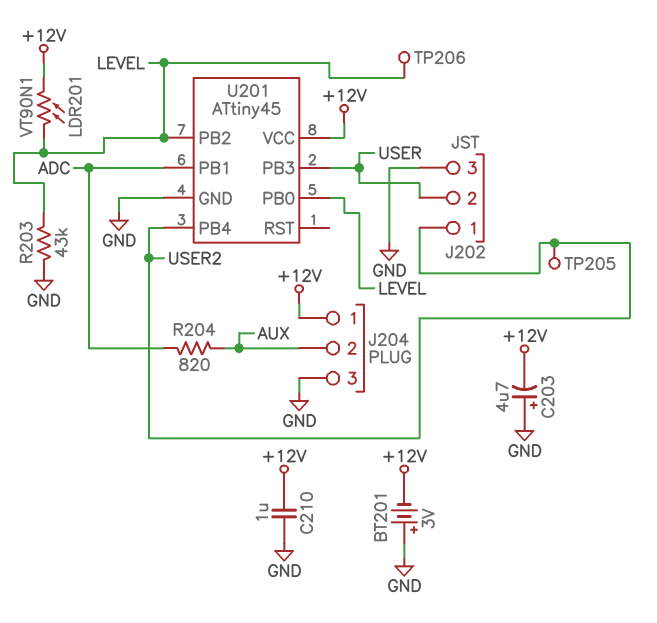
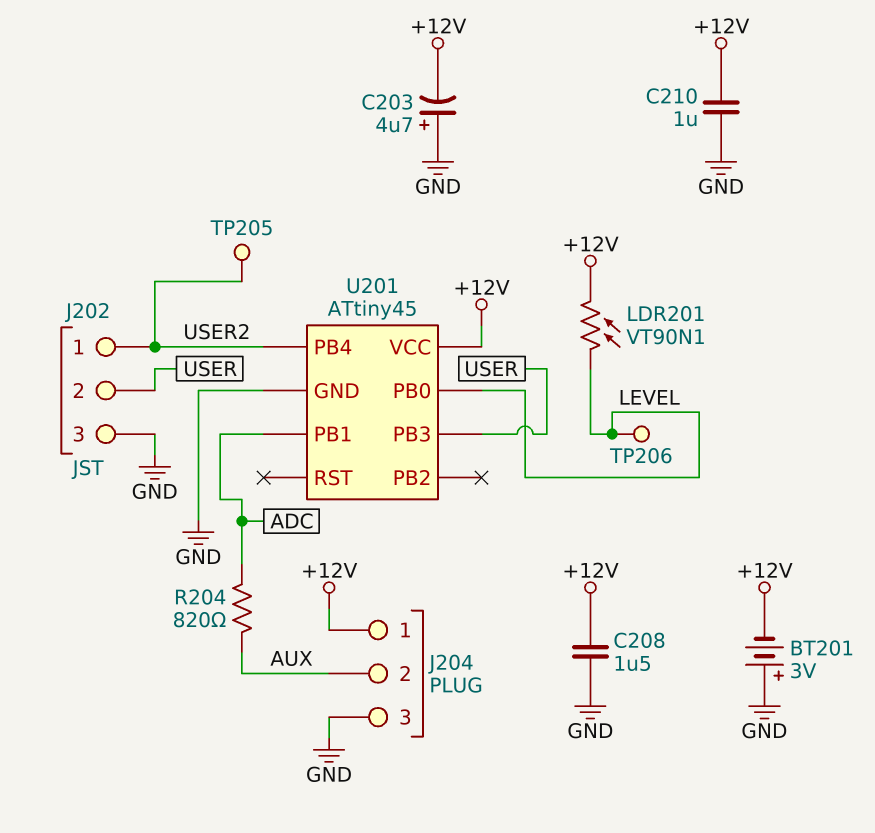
C208: none -> 1.5uF (+12V, GND)
R203: 43k (GND, LEVEL) -> none
U201 pin PB2: LEVEL -> none

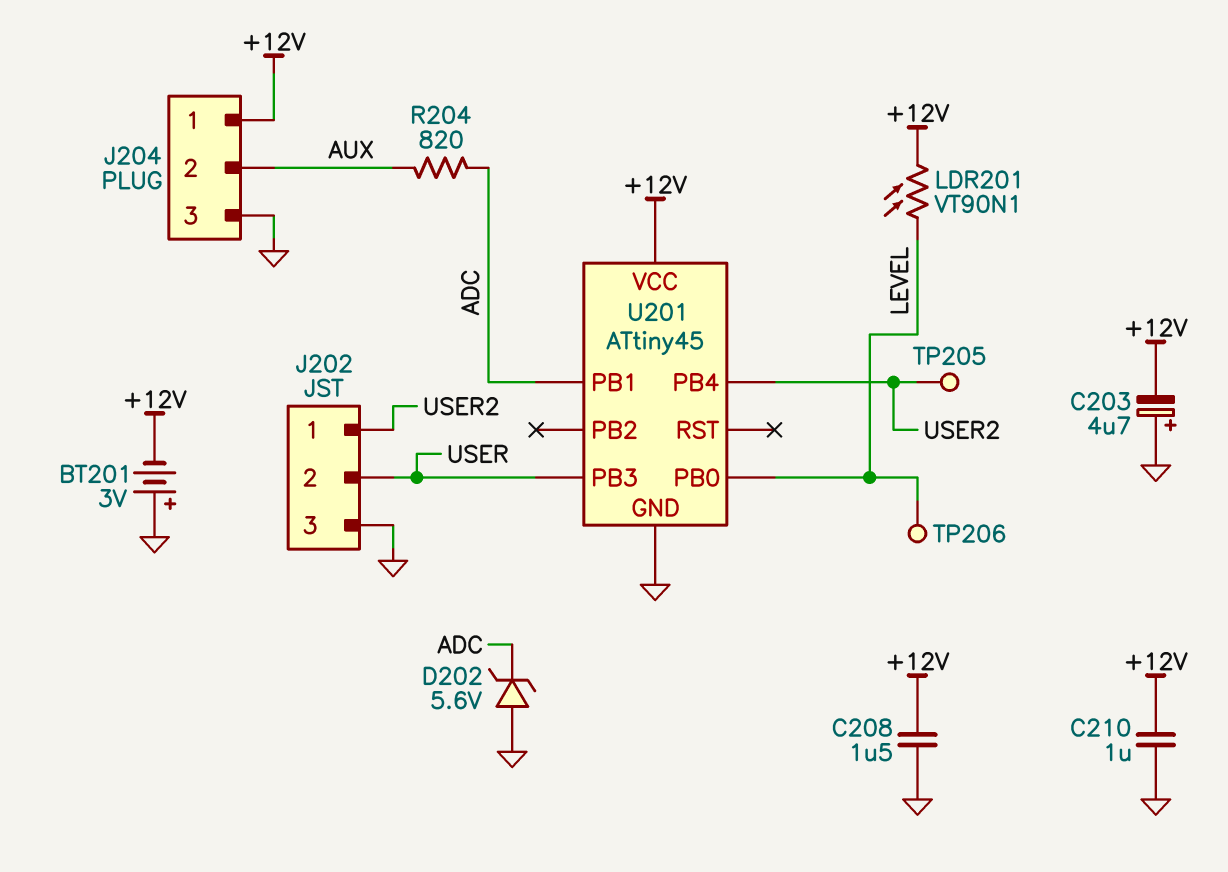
D202: none -> zener 5.6V (A GND, K ADC)

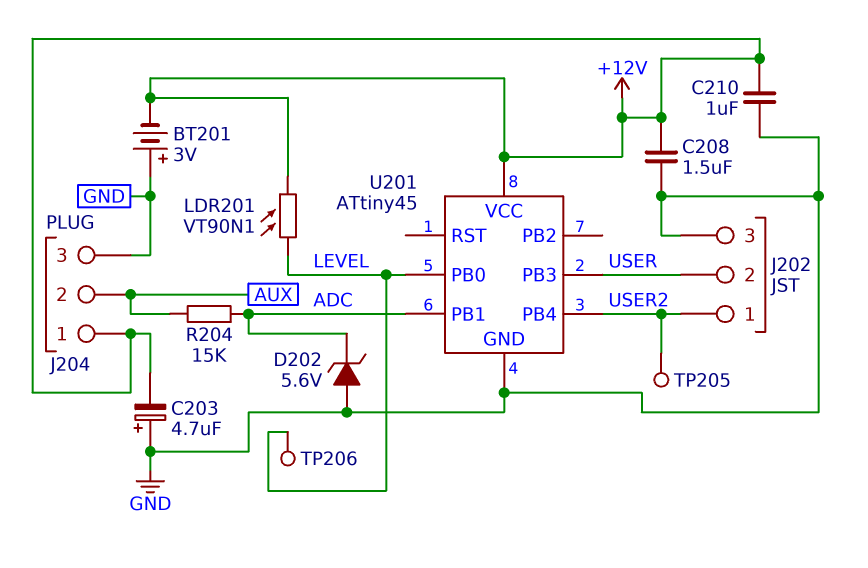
R204: 820 (ADC, AUX) -> 15k (ADC, AUX)

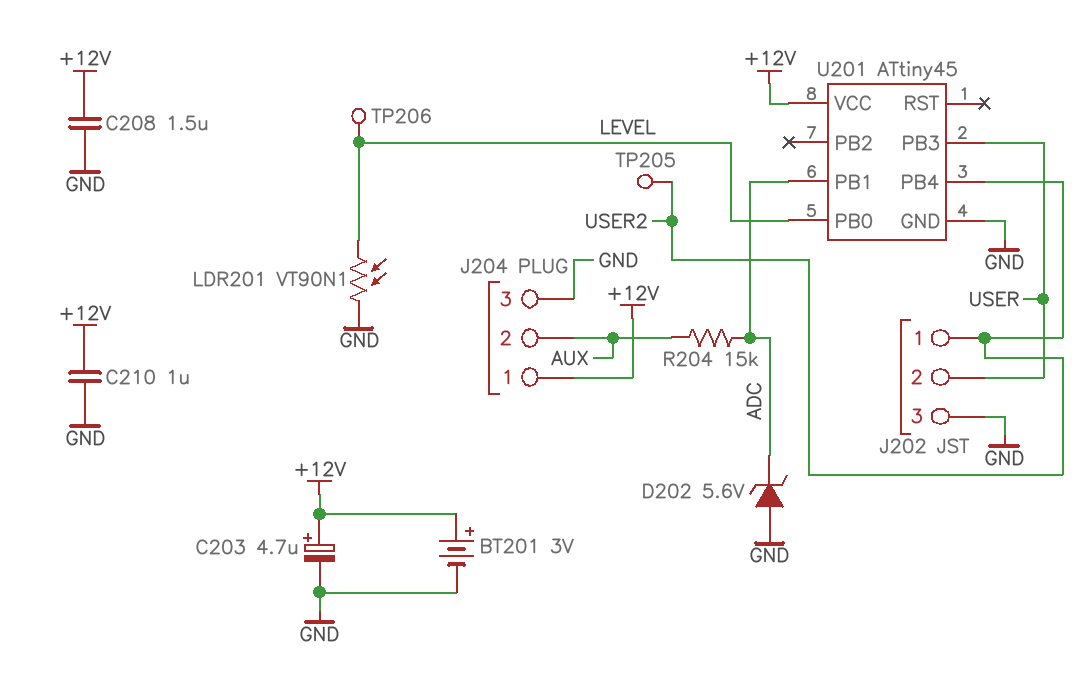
BT201: 3V (plus GND, minus +12V) -> 3V (plus +12V, minus GND)
C203: 4.7uF (plus GND, minus +12V) -> 4.7uF (plus +12V, minus GND)
LDR201: VT90N1 (+12V, LEVEL) -> VT90N1 (GND, LEVEL)

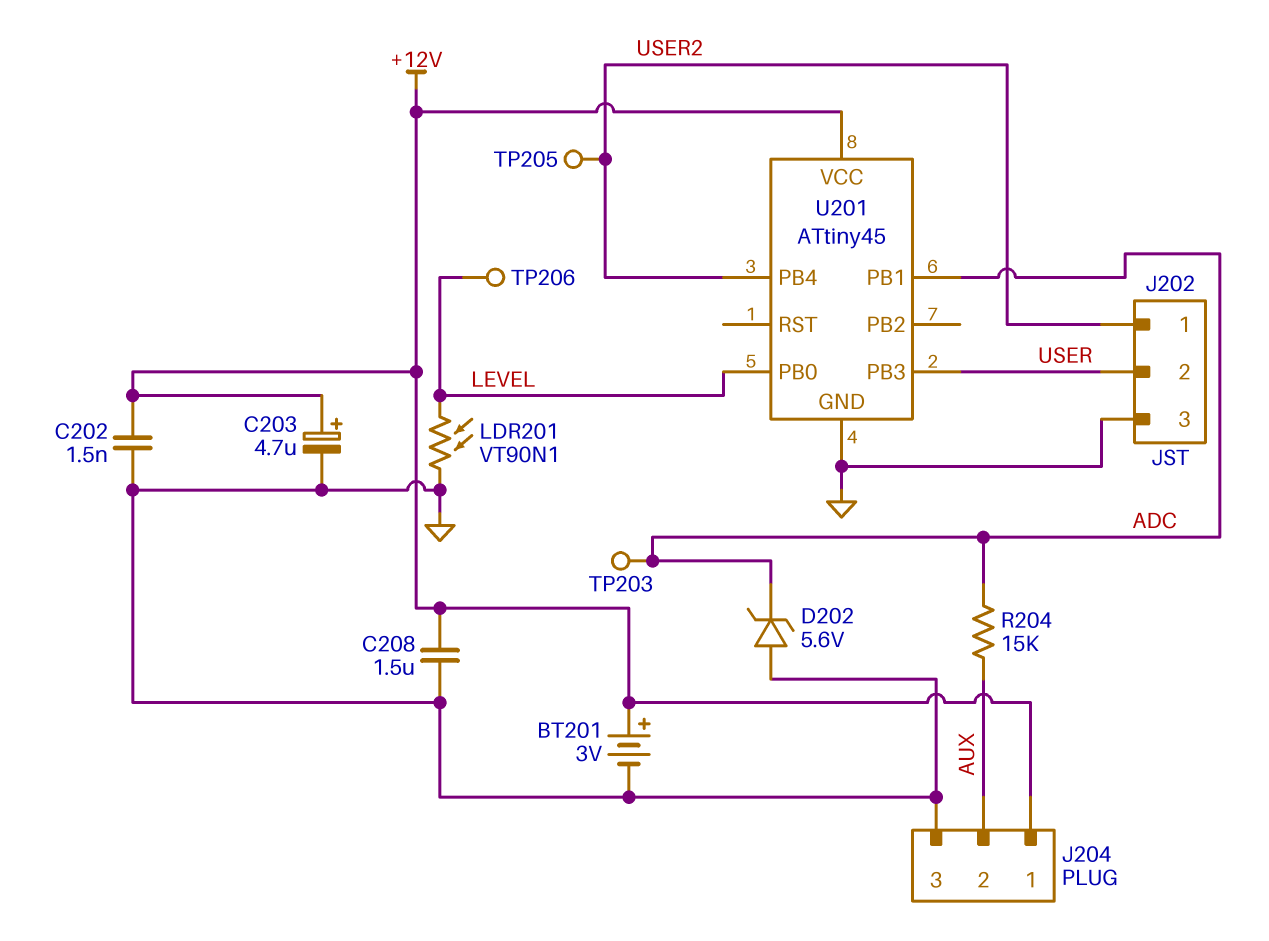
C202: none -> 1.5nF (+12V, GND)
C210: 1uF (+12V, GND) -> none
TP203: none -> test point (ADC)

